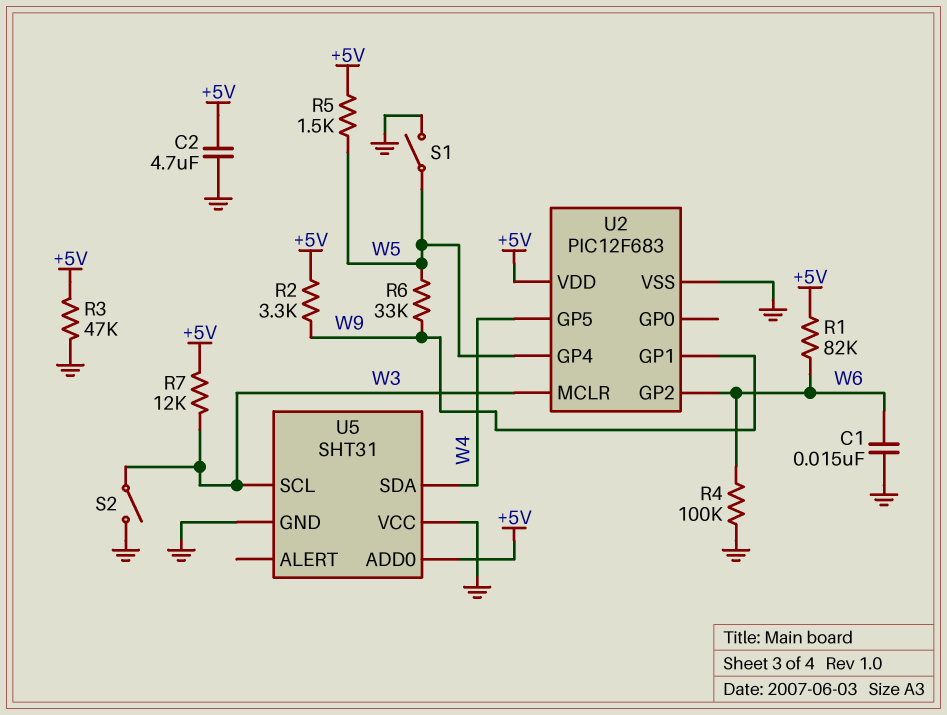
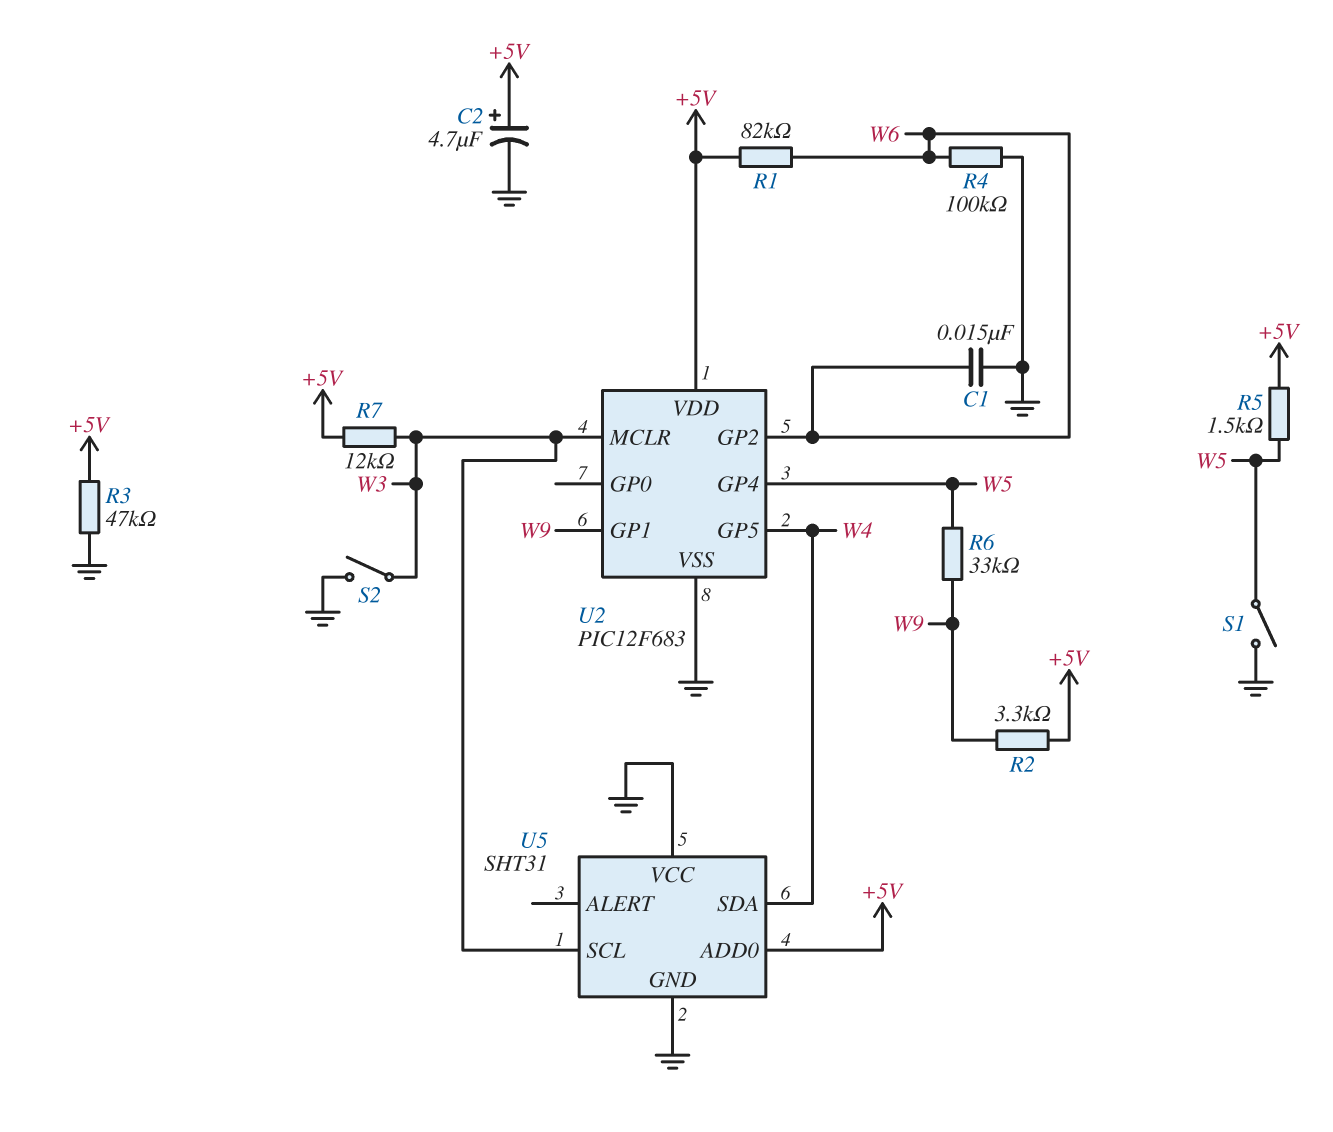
C2: 4.7uF (+5V, GND) -> 4.7uF (plus +5V, minus GND)

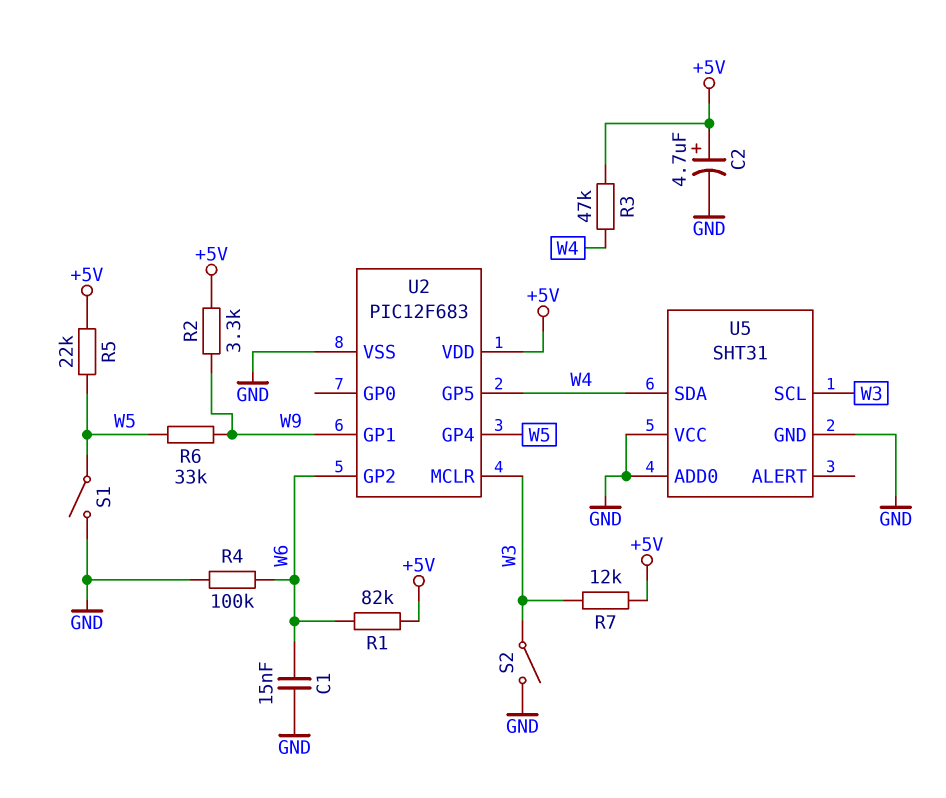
R3: 47k (+5V, GND) -> 47k (+5V, W4)
R5: 1.5k (+5V, W5) -> 22k (+5V, W5)
U5 pin ADD0: +5V -> GND

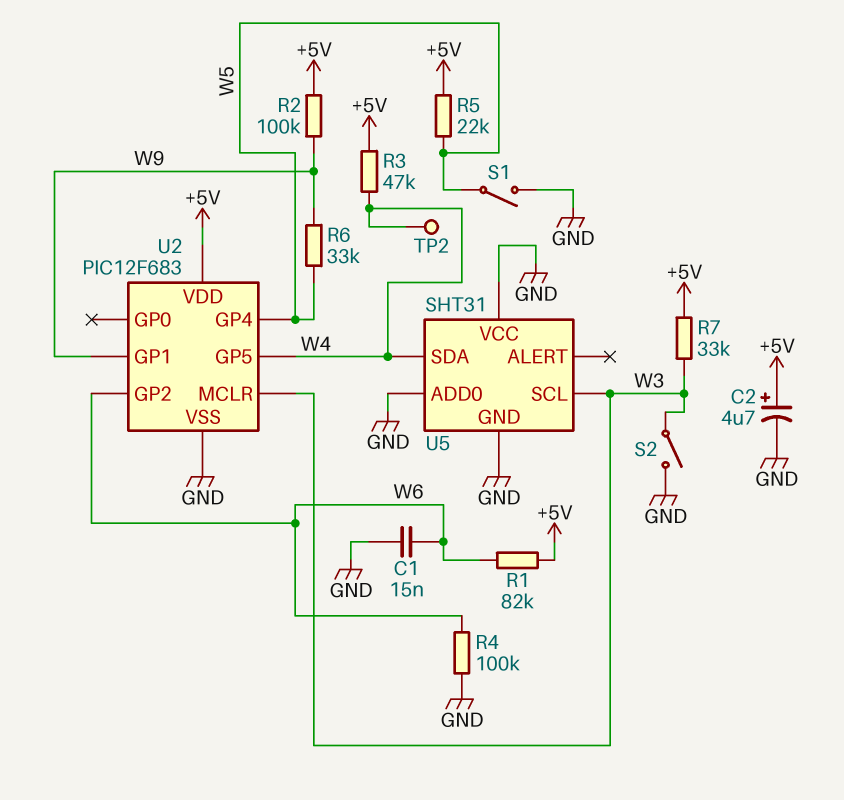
R2: 3.3k (+5V, W9) -> 100k (+5V, W9)
R7: 12k (+5V, W3) -> 33k (+5V, W3)
TP2: none -> test point (W4)

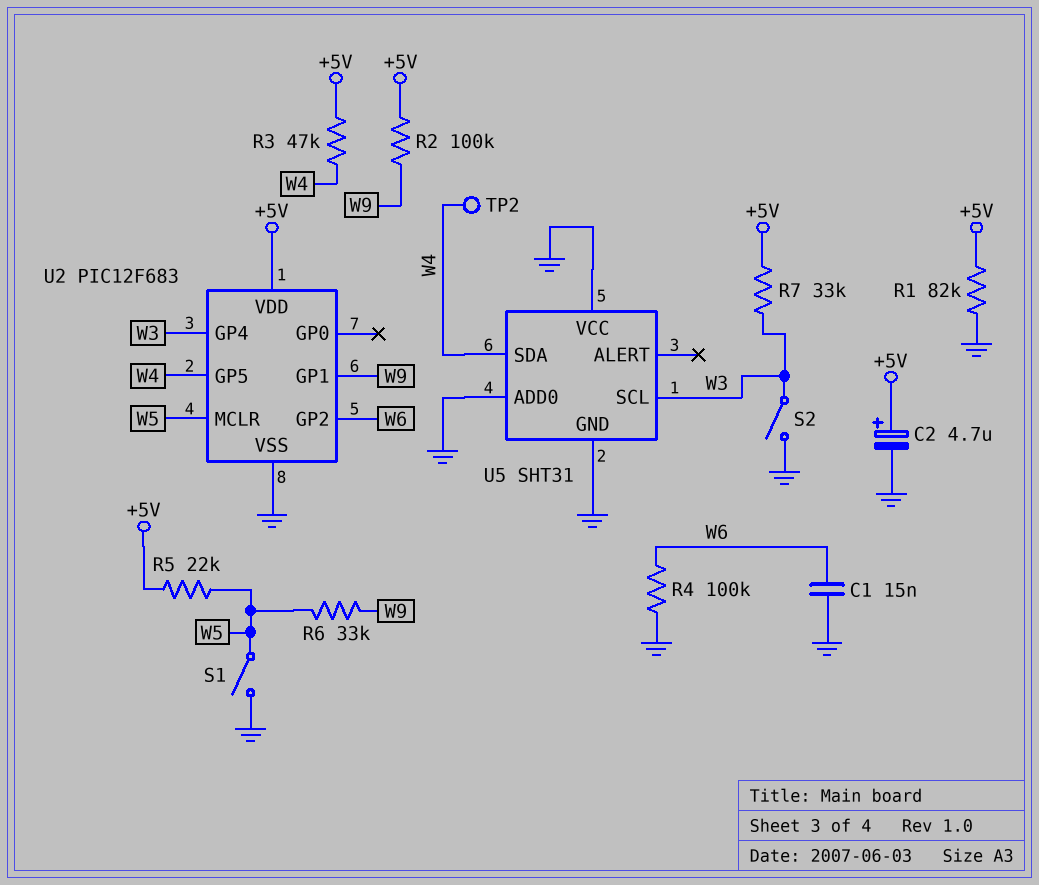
R1: 82k (+5V, W6) -> 82k (+5V, GND)
U2 pin GP4: W5 -> W3
U2 pin MCLR: W3 -> W5

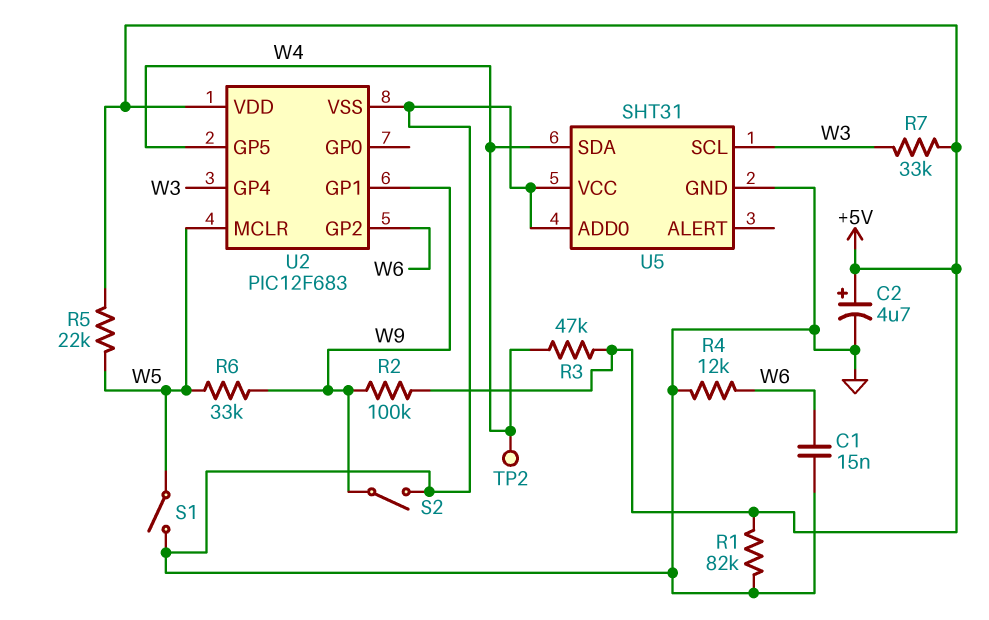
R4: 100k (GND, W6) -> 12k (GND, W6)
S2: switch (GND, W3) -> switch (GND, W9)

